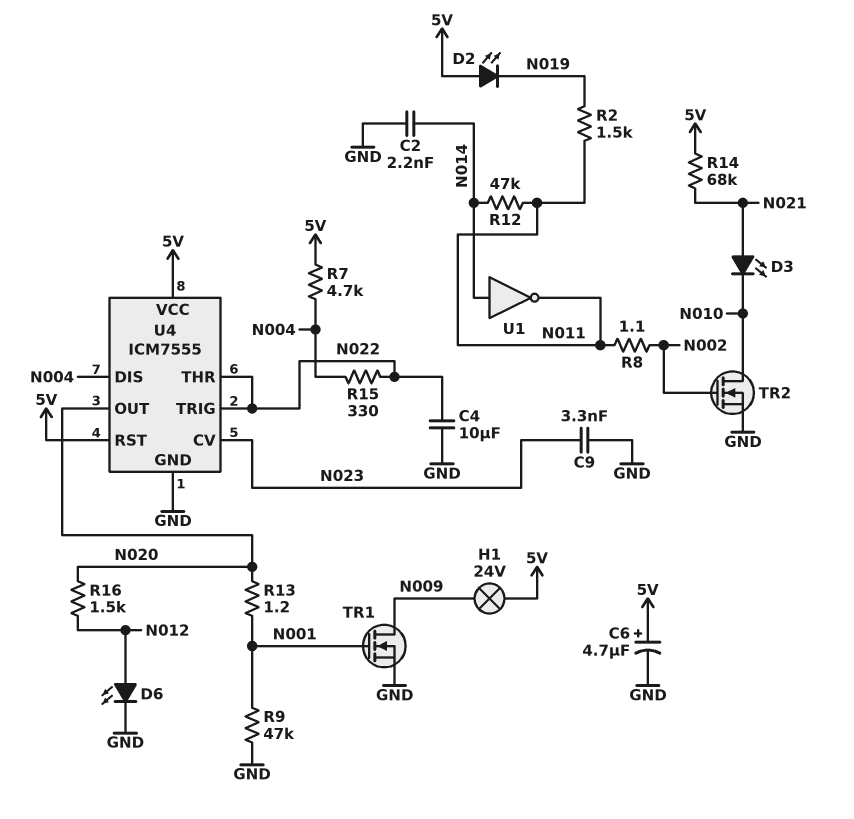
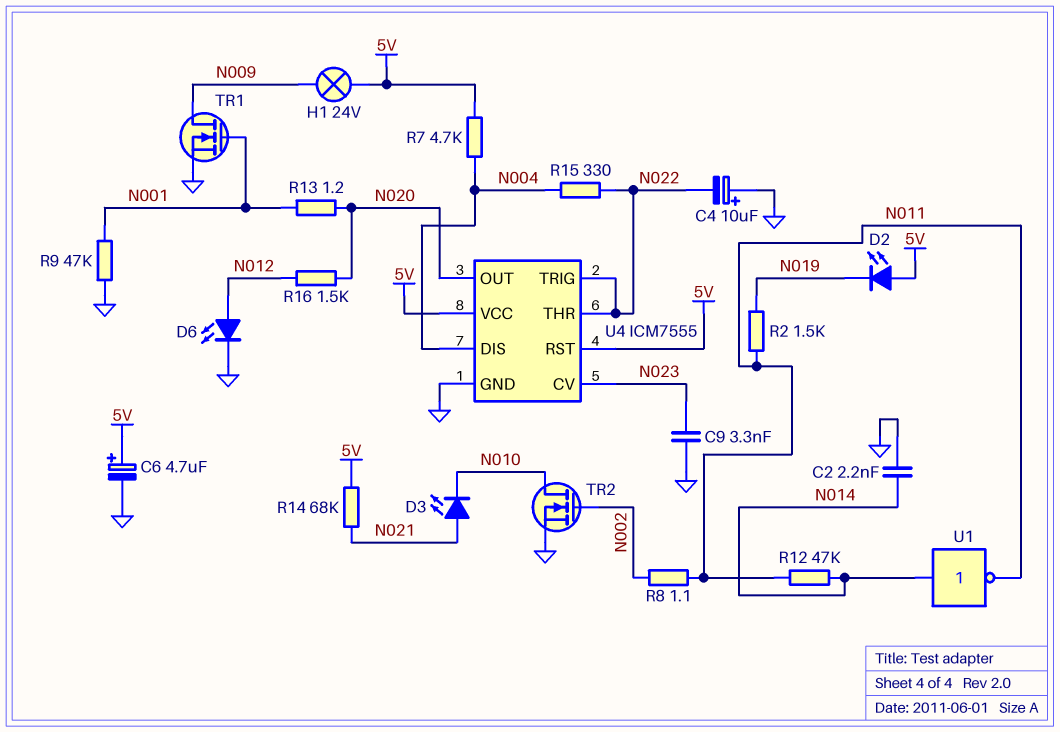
C4: 10uF (GND, N022) -> 10uF (plus GND, minus N022)

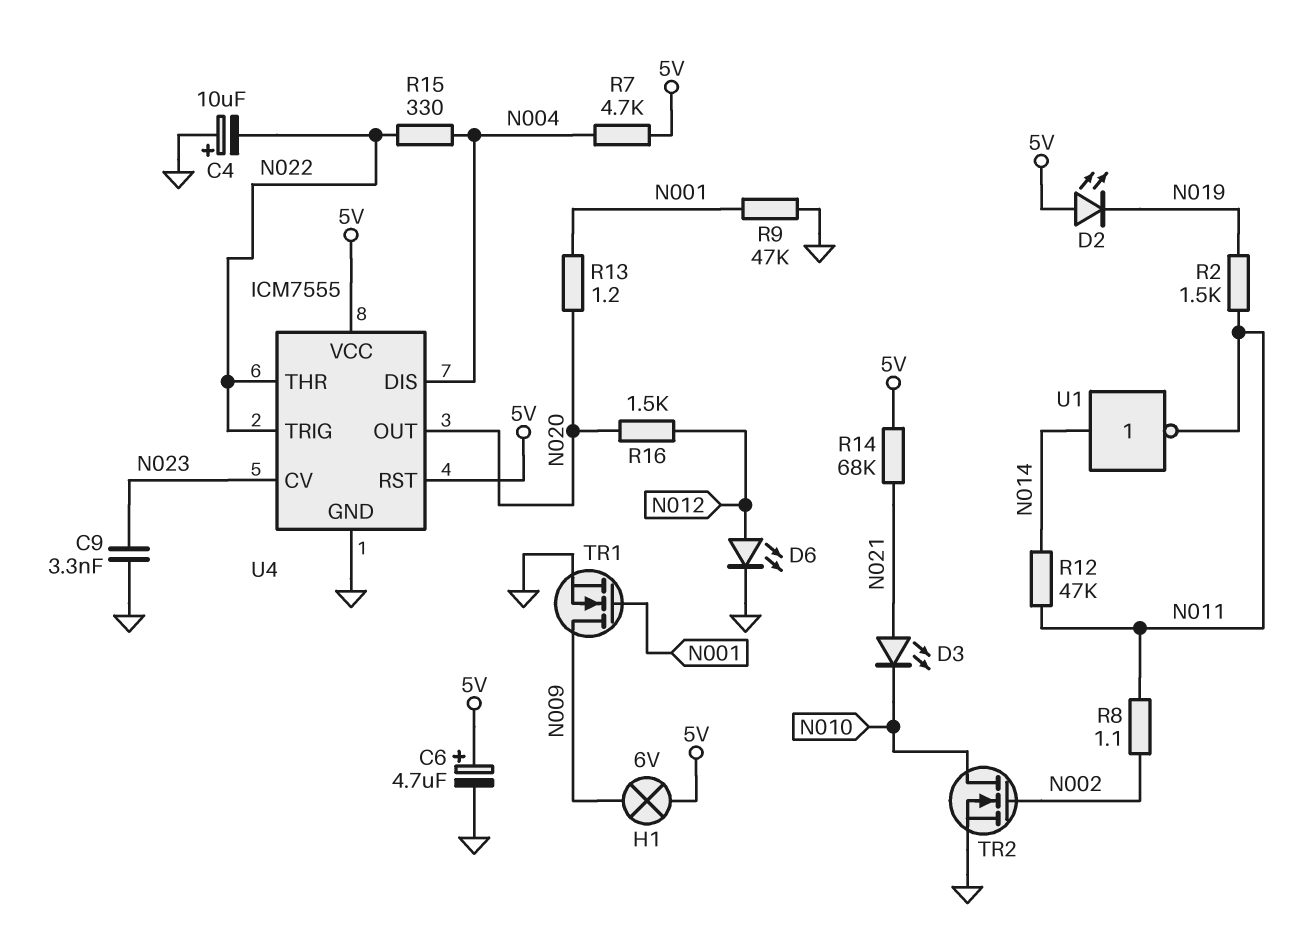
C2: 2.2nF (GND, N014) -> none
H1: lamp 24V (5V, N009) -> lamp 6V (5V, N009)

